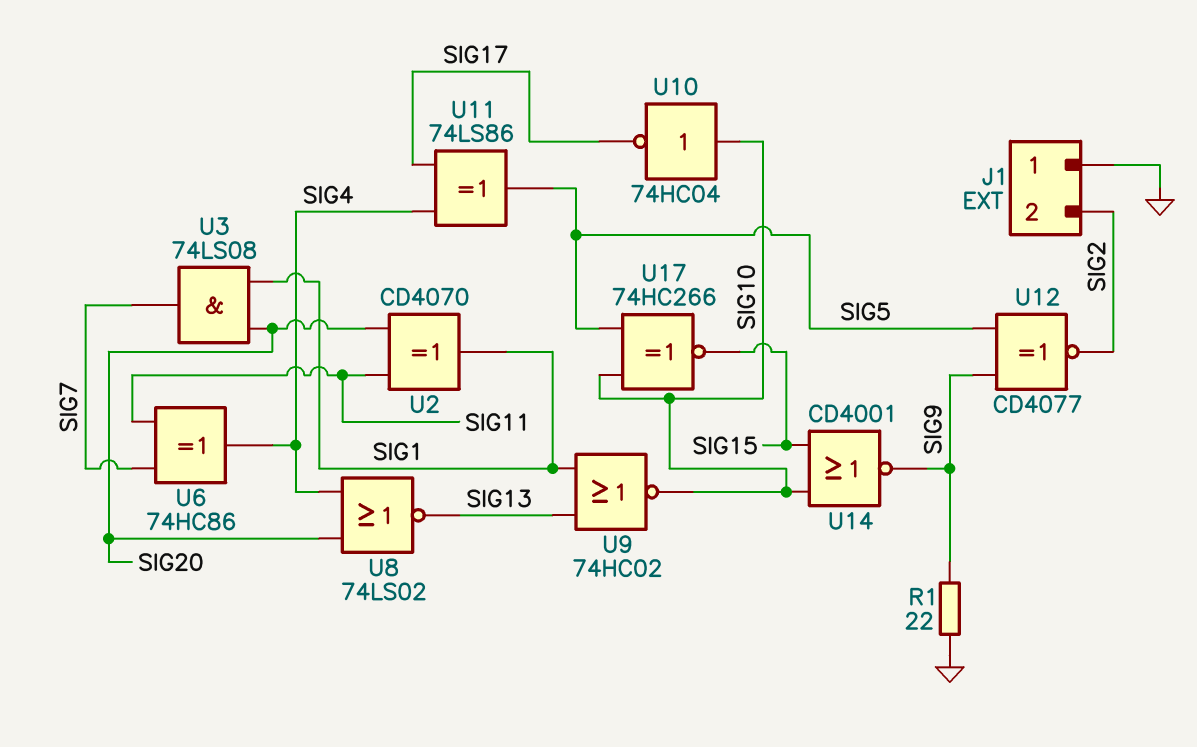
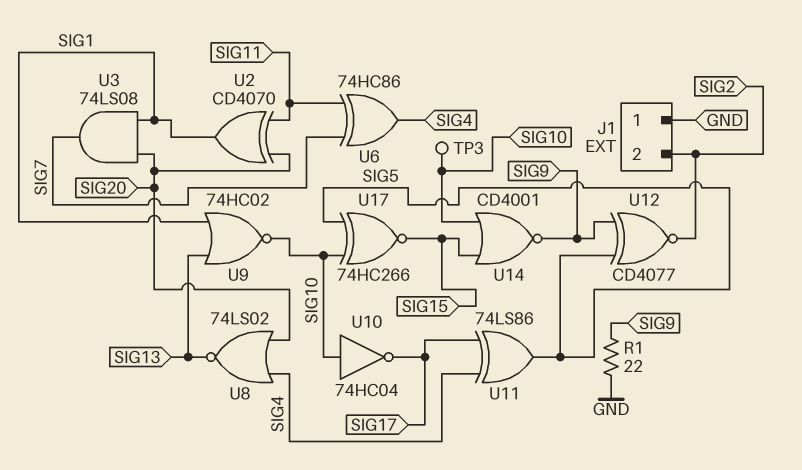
TP3: none -> test point (SIG10)

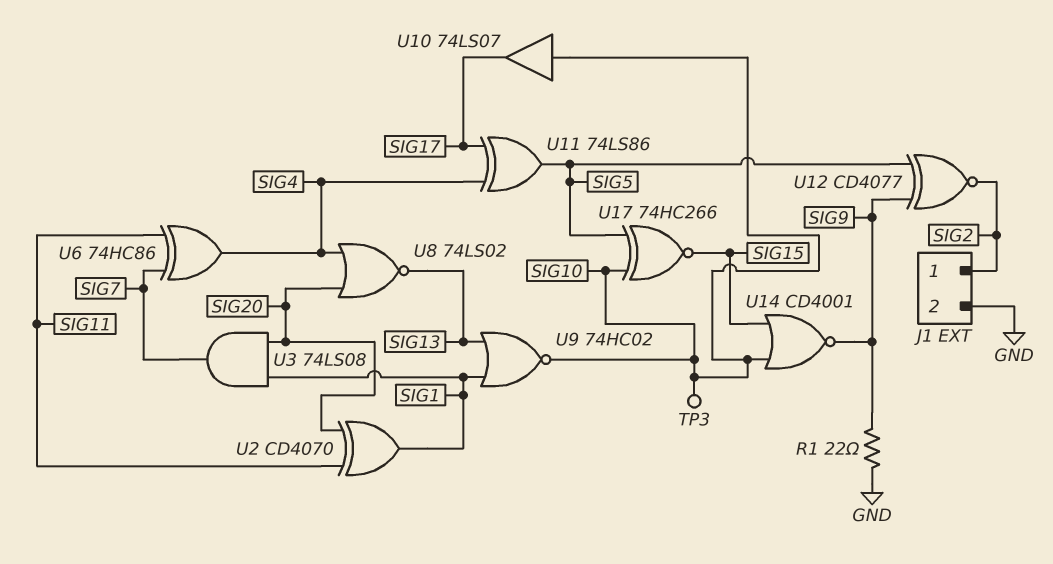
J1 pin 1: GND -> SIG2
J1 pin 2: SIG2 -> GND
U10: NOT 74HC04 (in SIG10, out SIG17) -> buffer 74LS07 (in SIG10, out SIG17)

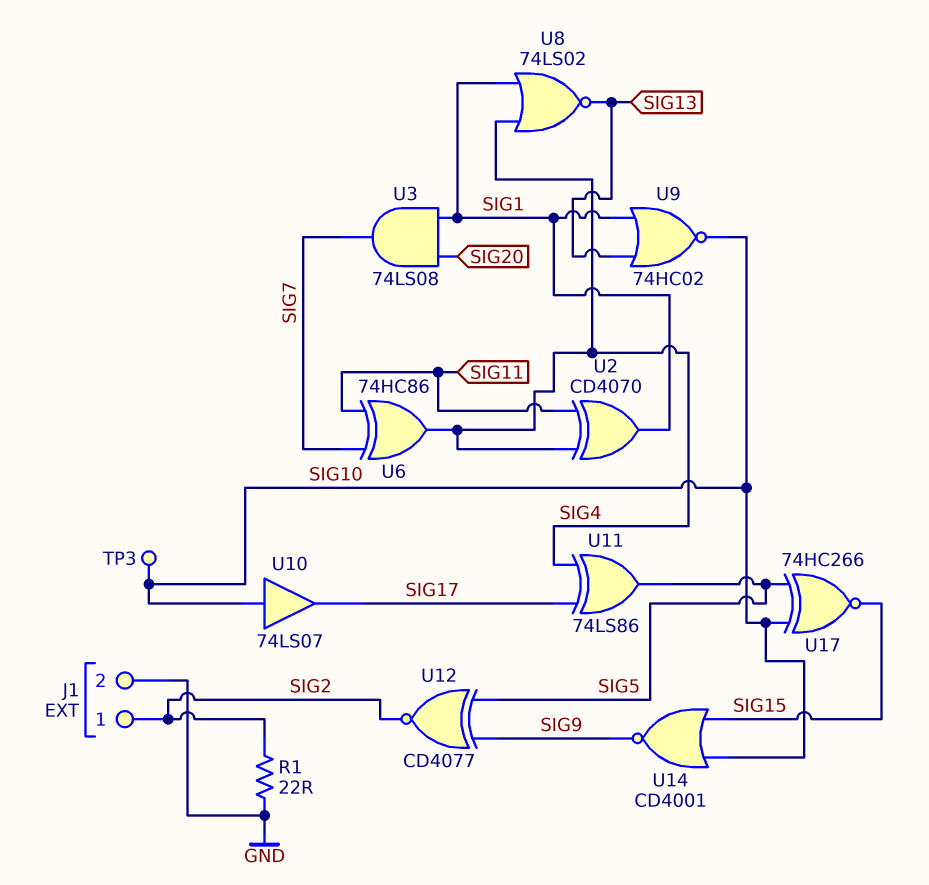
R1: 22 (GND, SIG9) -> 22 (GND, SIG2)
U2: XOR CD4070 (in SIG11, in SIG20, out SIG1) -> XOR CD4070 (in SIG4, in SIG11, out SIG1)
U8: NOR 74LS02 (in SIG4, in SIG20, out SIG13) -> NOR 74LS02 (in SIG1, in SIG4, out SIG13)

